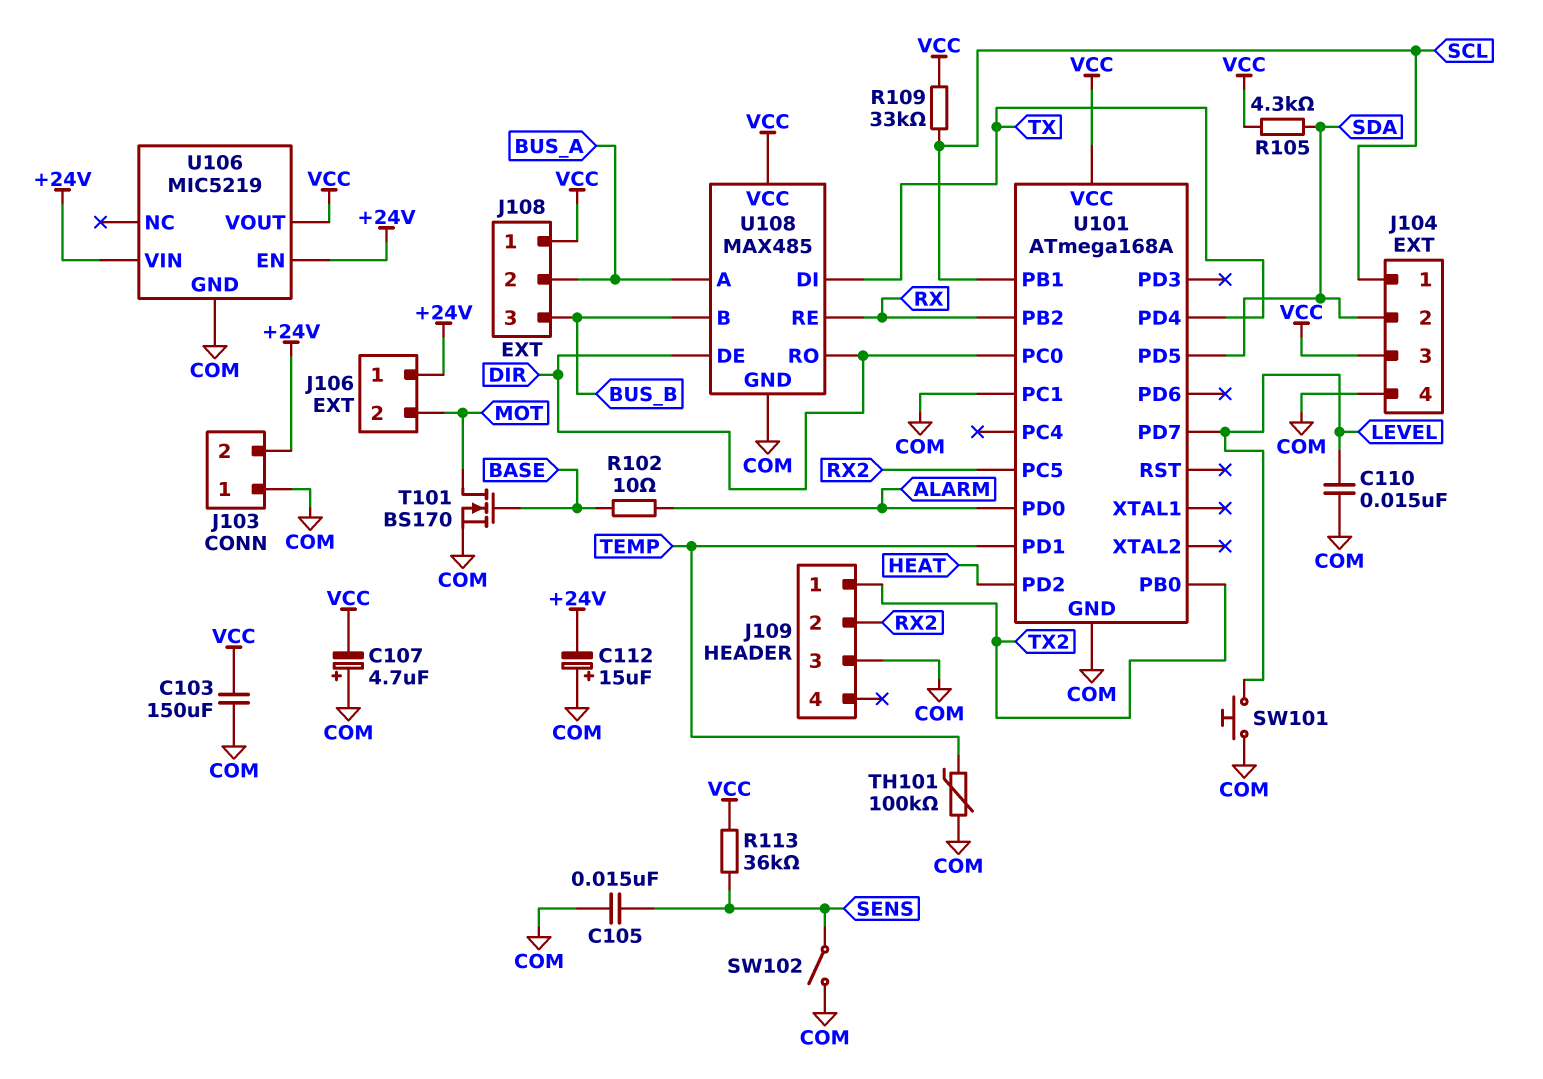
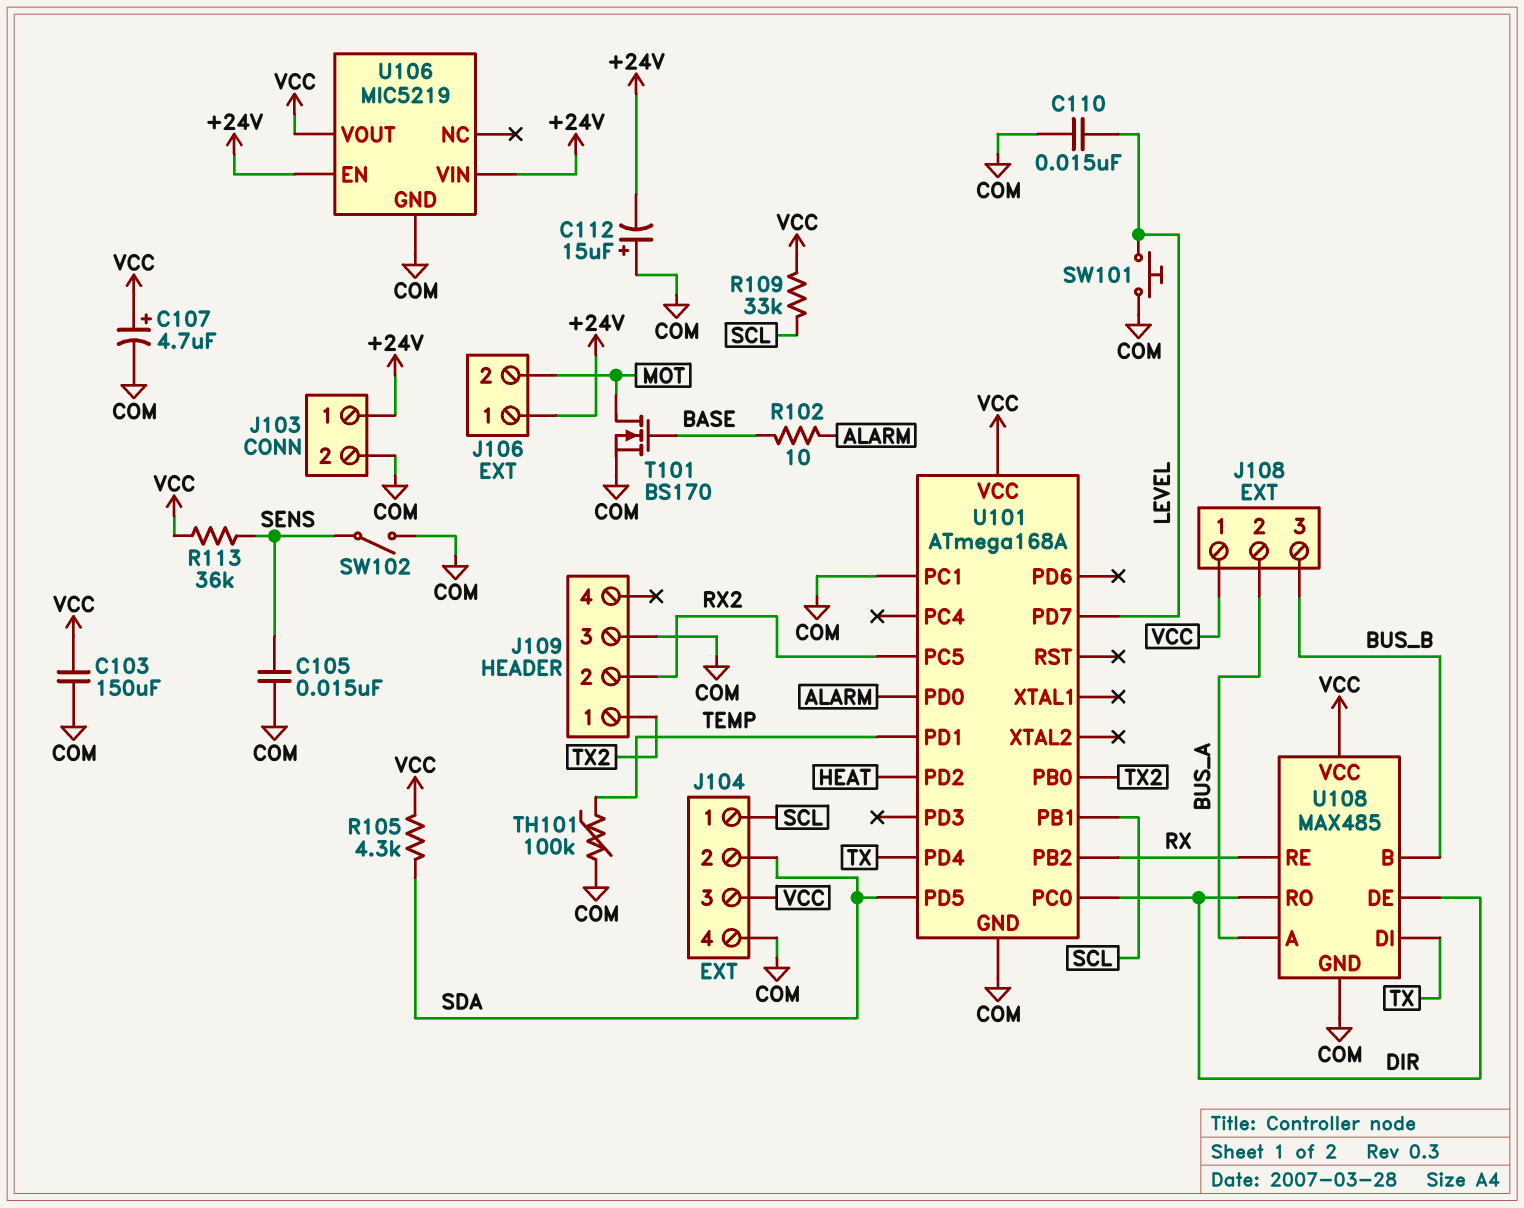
C107: 4.7uF (plus COM, minus VCC) -> 4.7uF (plus VCC, minus COM)
J103 pin 1: COM -> +24V
J103 pin 2: +24V -> COM

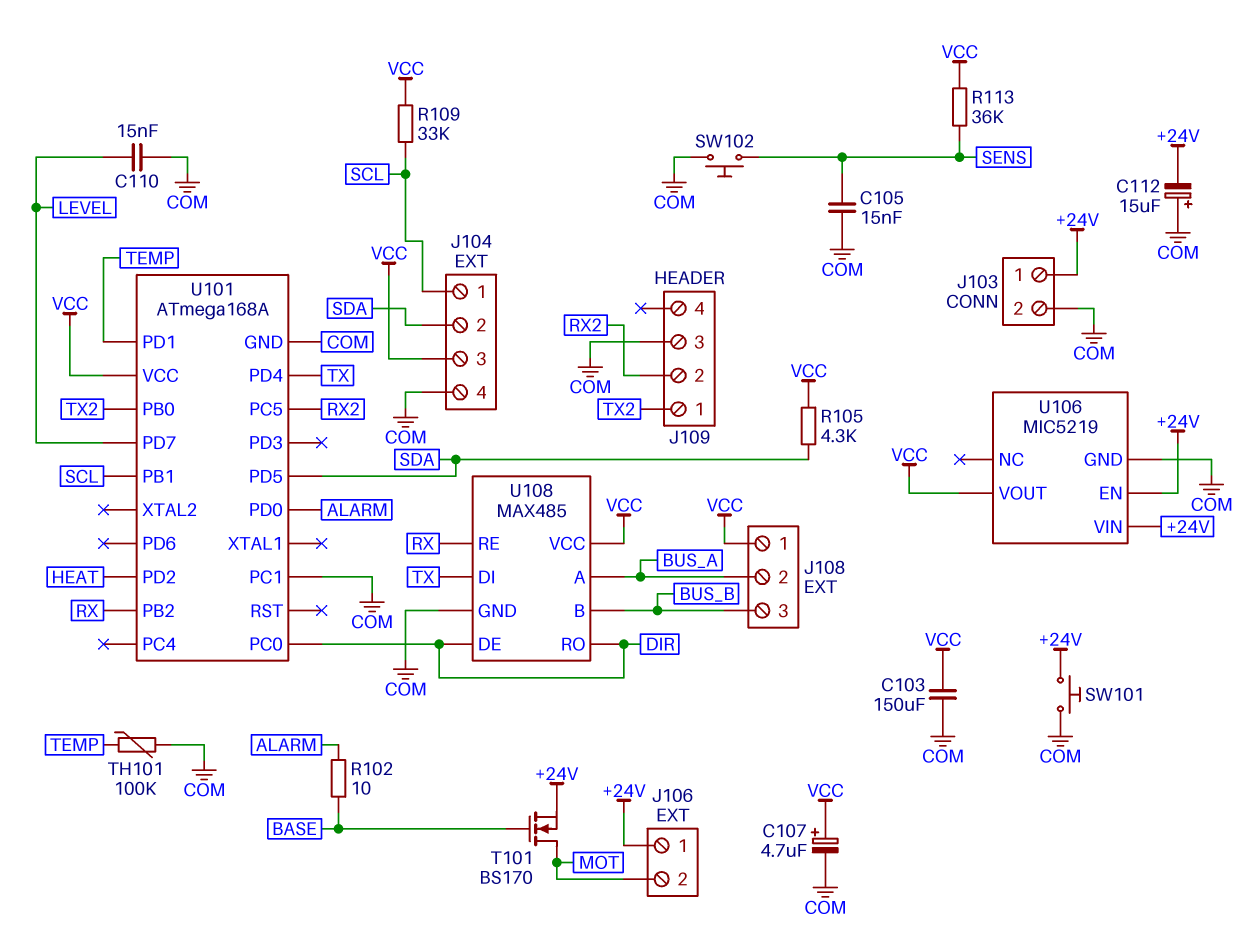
SW101: button (COM, LEVEL) -> button (+24V, COM)
SW102: switch (COM, SENS) -> button (COM, SENS)
T101: NMOS BS170 (G BASE, D MOT, S COM) -> NMOS BS170 (G BASE, D MOT, S +24V)

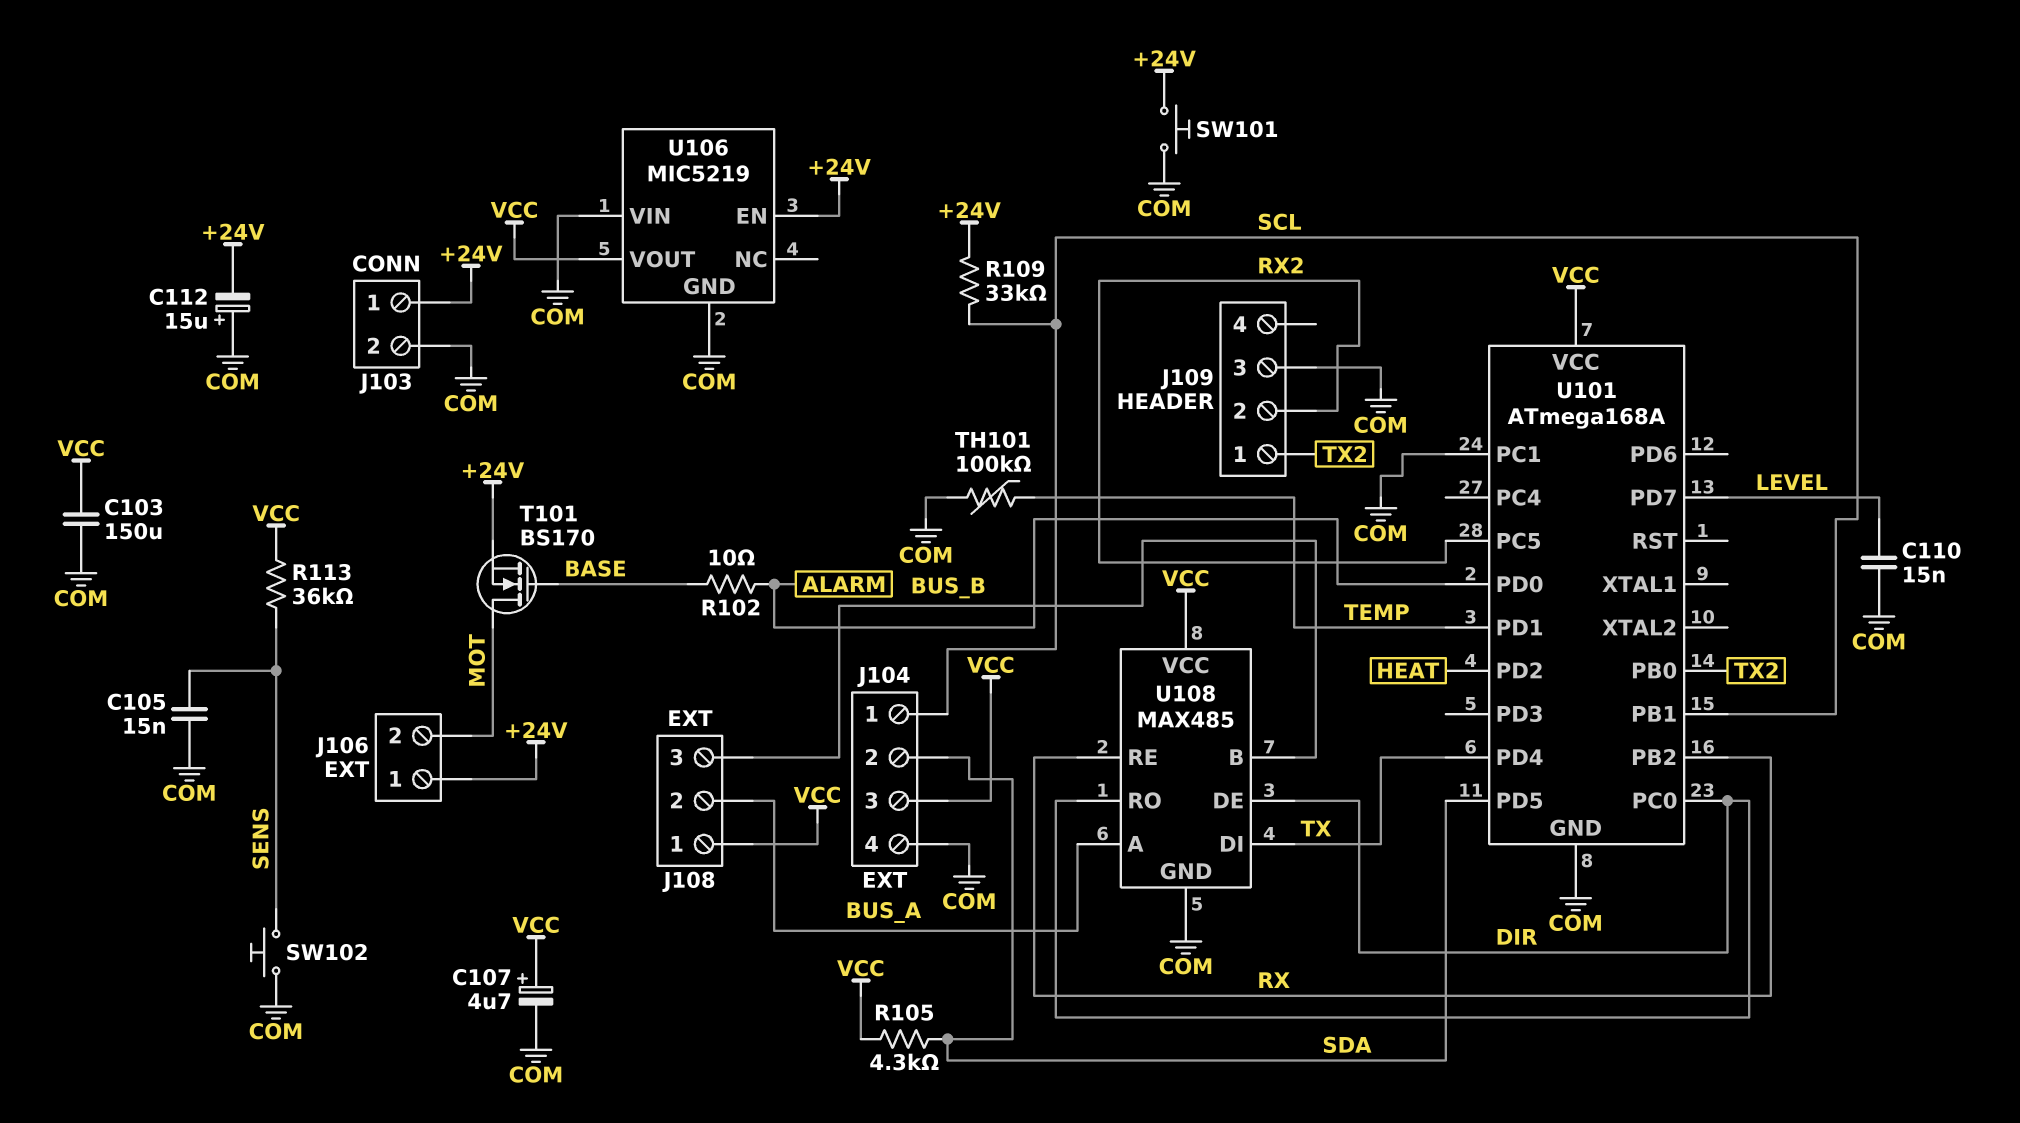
R109: 33k (SCL, VCC) -> 33k (+24V, SCL)
U106 pin VIN: +24V -> COM

